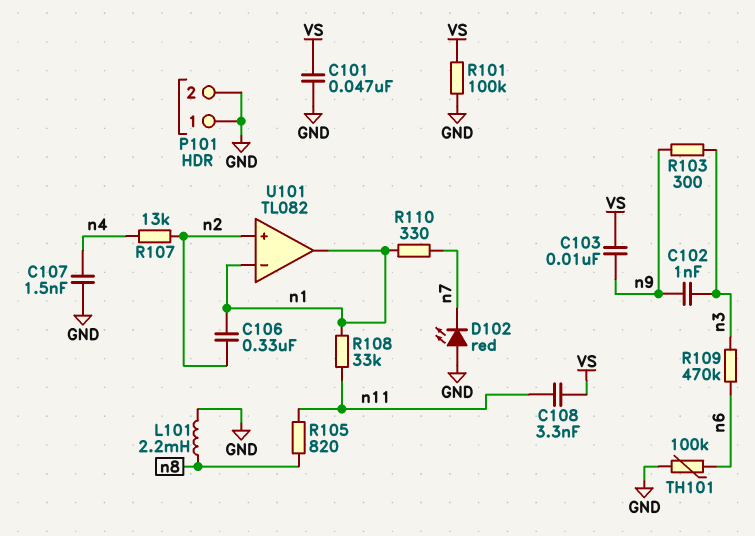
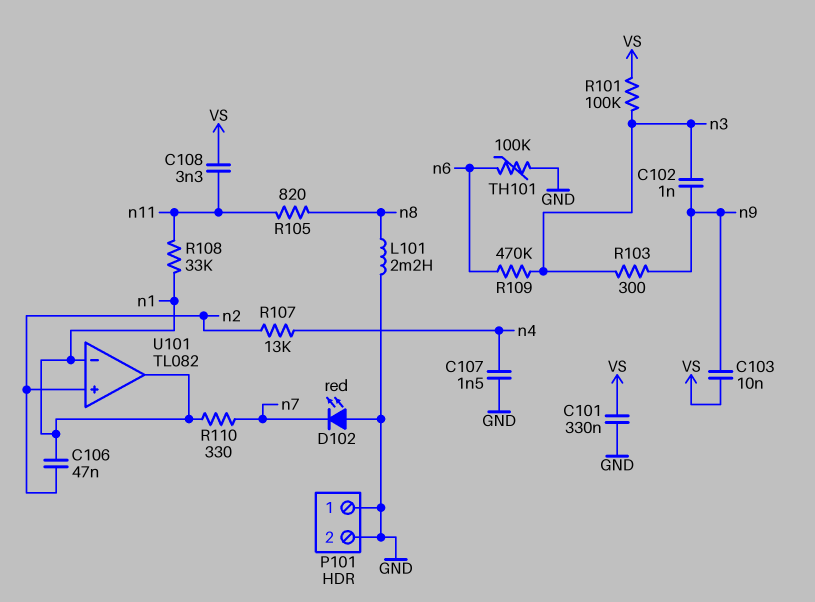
C101: 47nF (GND, VS) -> 330nF (GND, VS)
C106: 330nF (n1, n2) -> 47nF (n1, n2)
R101: 100k (GND, VS) -> 100k (VS, n3)

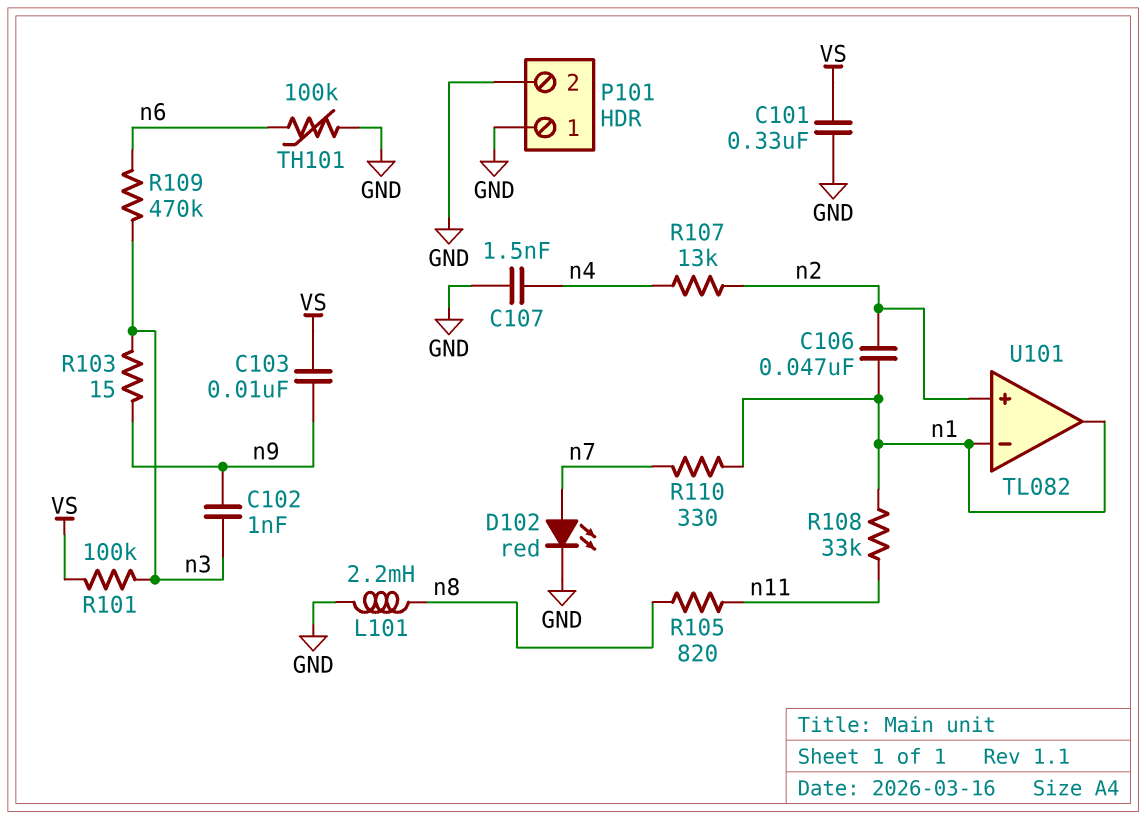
C108: 3.3nF (VS, n11) -> none
D102: LED red (A GND, K n7) -> LED red (A n7, K GND)
R103: 300 (n3, n9) -> 15 (n3, n9)

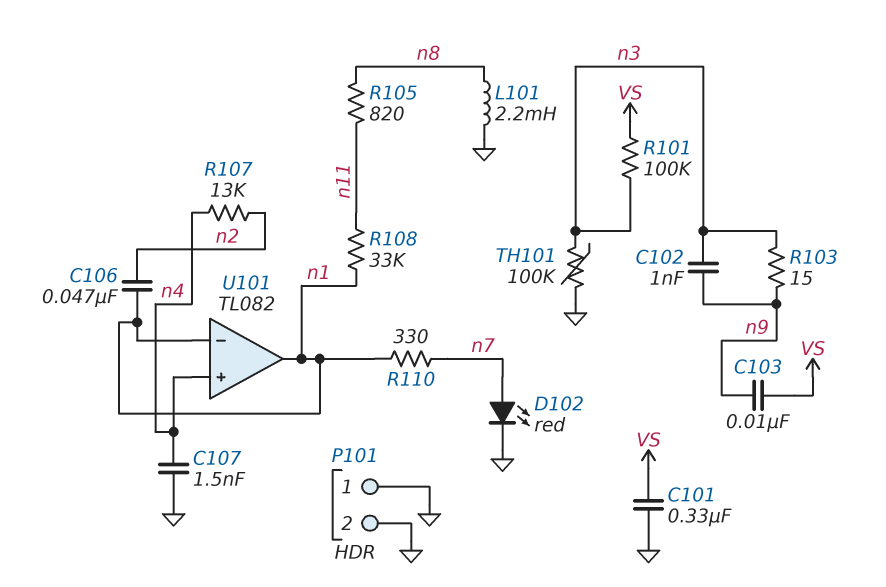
R109: 470k (n3, n6) -> none
TH101: 100k (GND, n6) -> 100k (GND, n3)
U101 pin in+: n2 -> n4

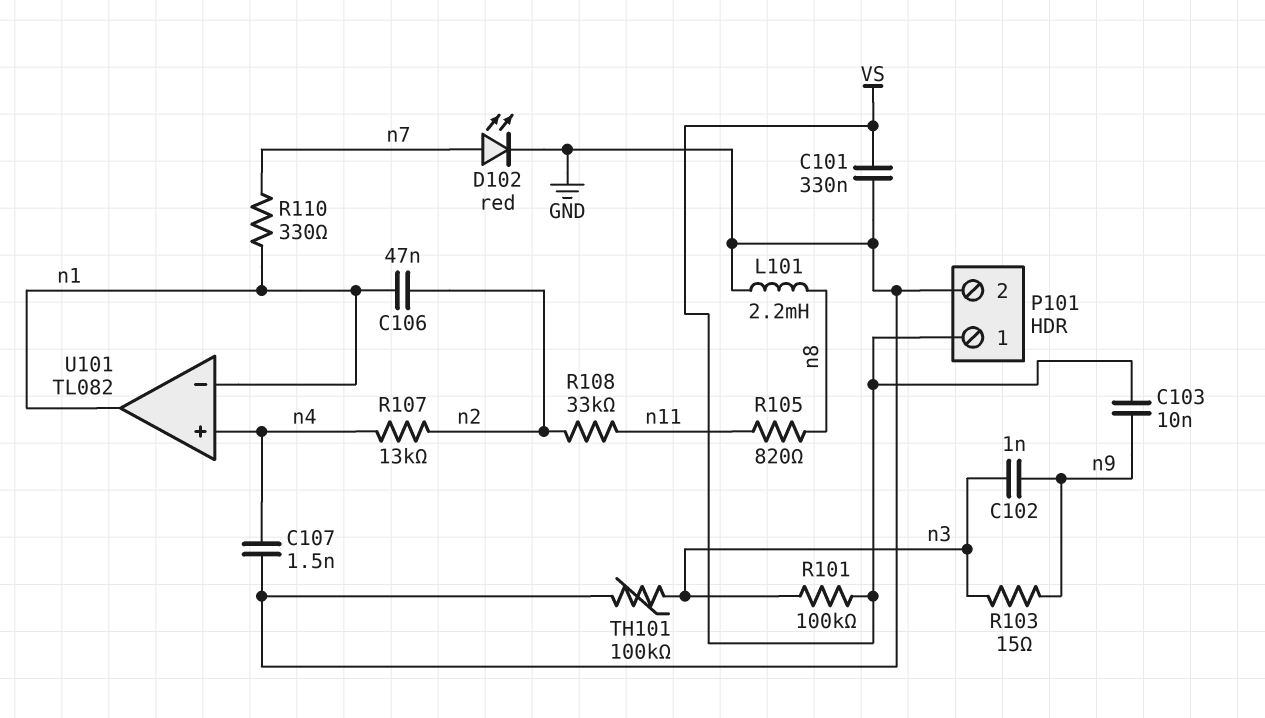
P101 pin 1: GND -> VS
R108: 33k (n1, n11) -> 33k (n2, n11)

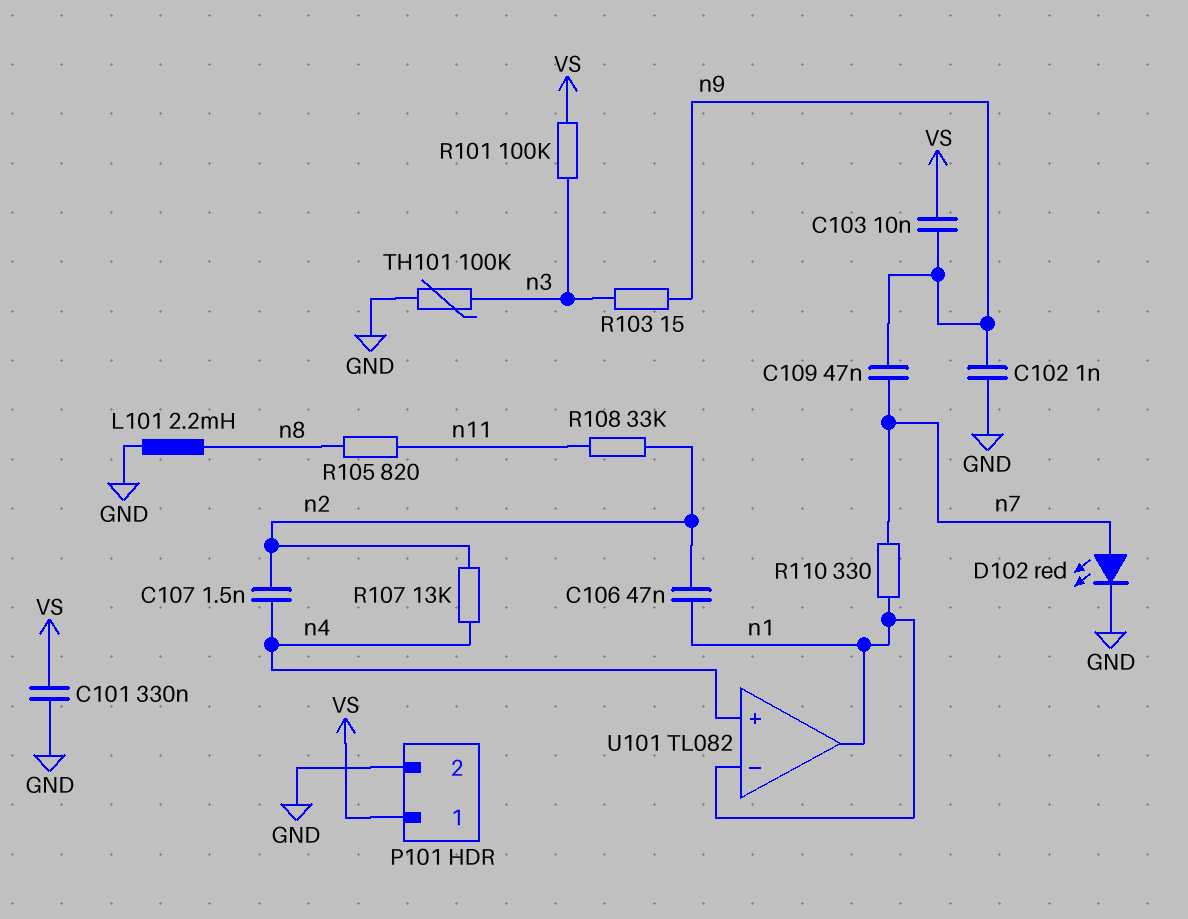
C102: 1nF (n3, n9) -> 1nF (GND, n9)
C107: 1.5nF (GND, n4) -> 1.5nF (n2, n4)
C109: none -> 47nF (n7, n9)

